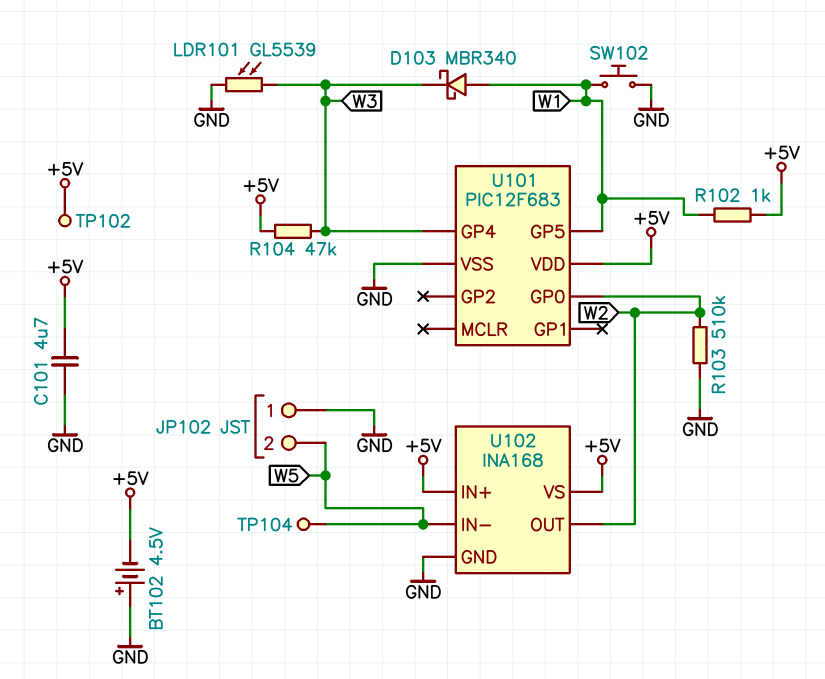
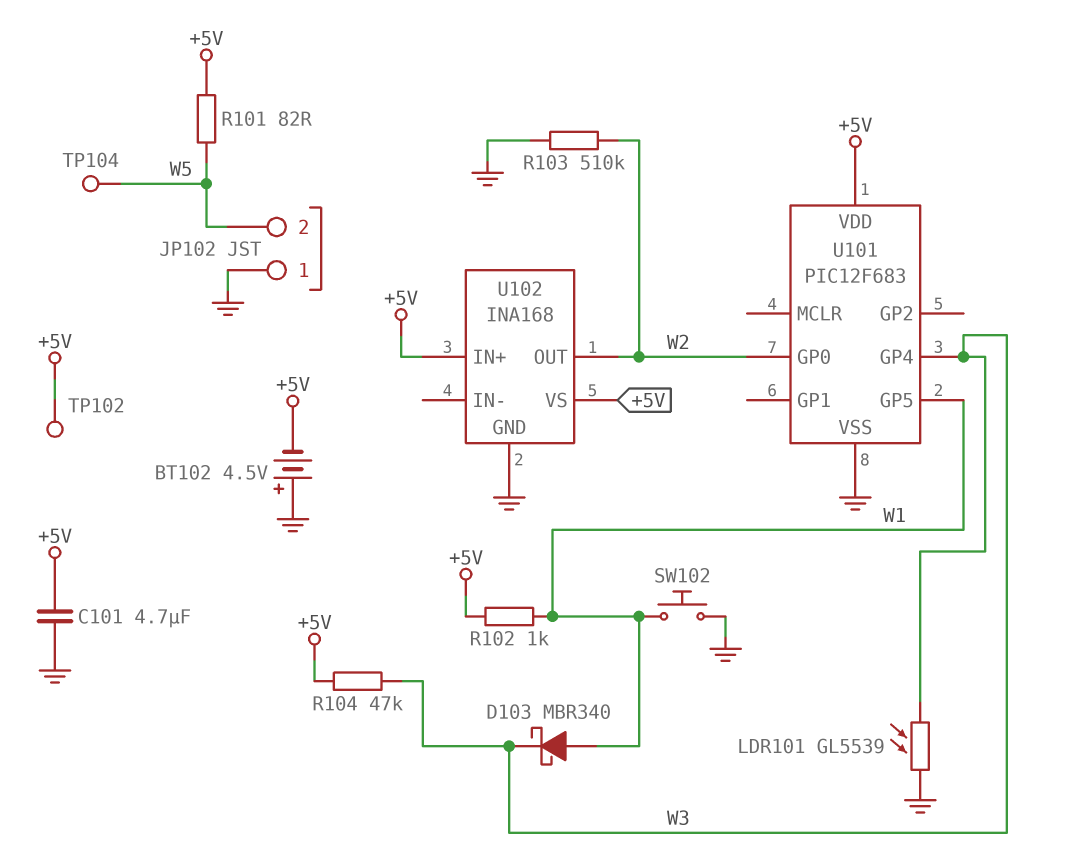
R101: none -> 82 (+5V, W5)
U102 pin IN-: W5 -> none

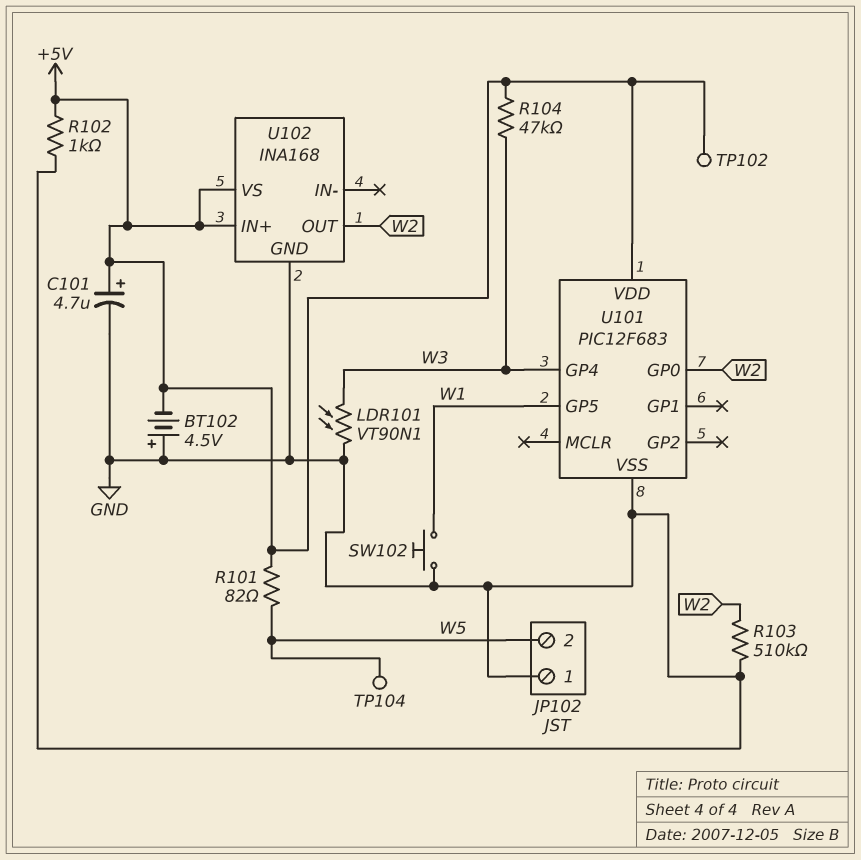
C101: 4.7uF (+5V, GND) -> 4.7uF (plus +5V, minus GND)
D103: schottky MBR340 (A W1, K W3) -> none
LDR101: GL5539 (GND, W3) -> VT90N1 (GND, W3)
R102: 1k (+5V, W1) -> 1k (+5V, GND)

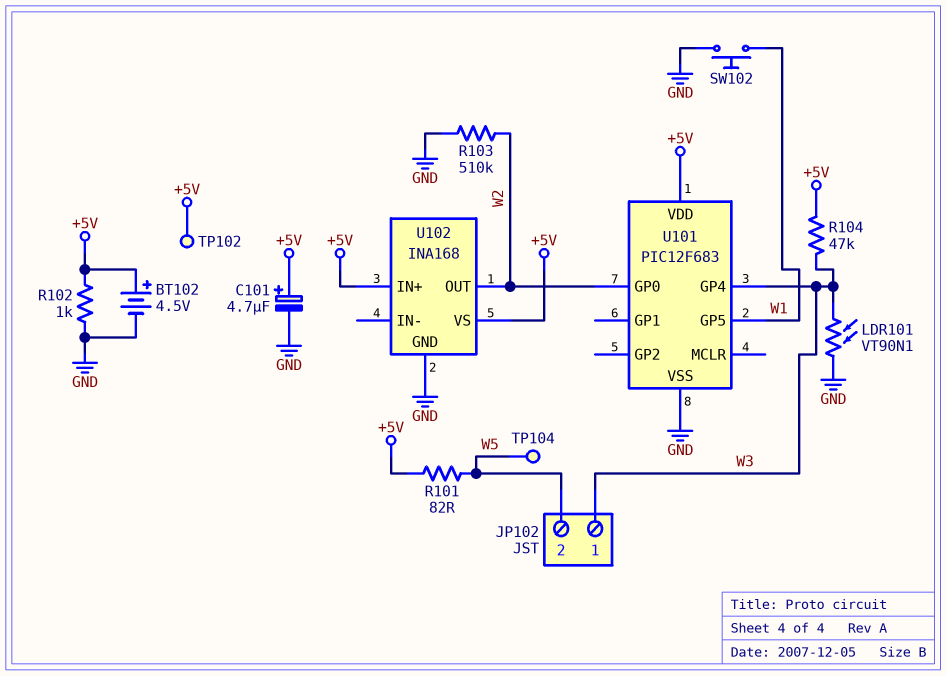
BT102: 4.5V (plus GND, minus +5V) -> 4.5V (plus +5V, minus GND)
JP102 pin 1: GND -> W3

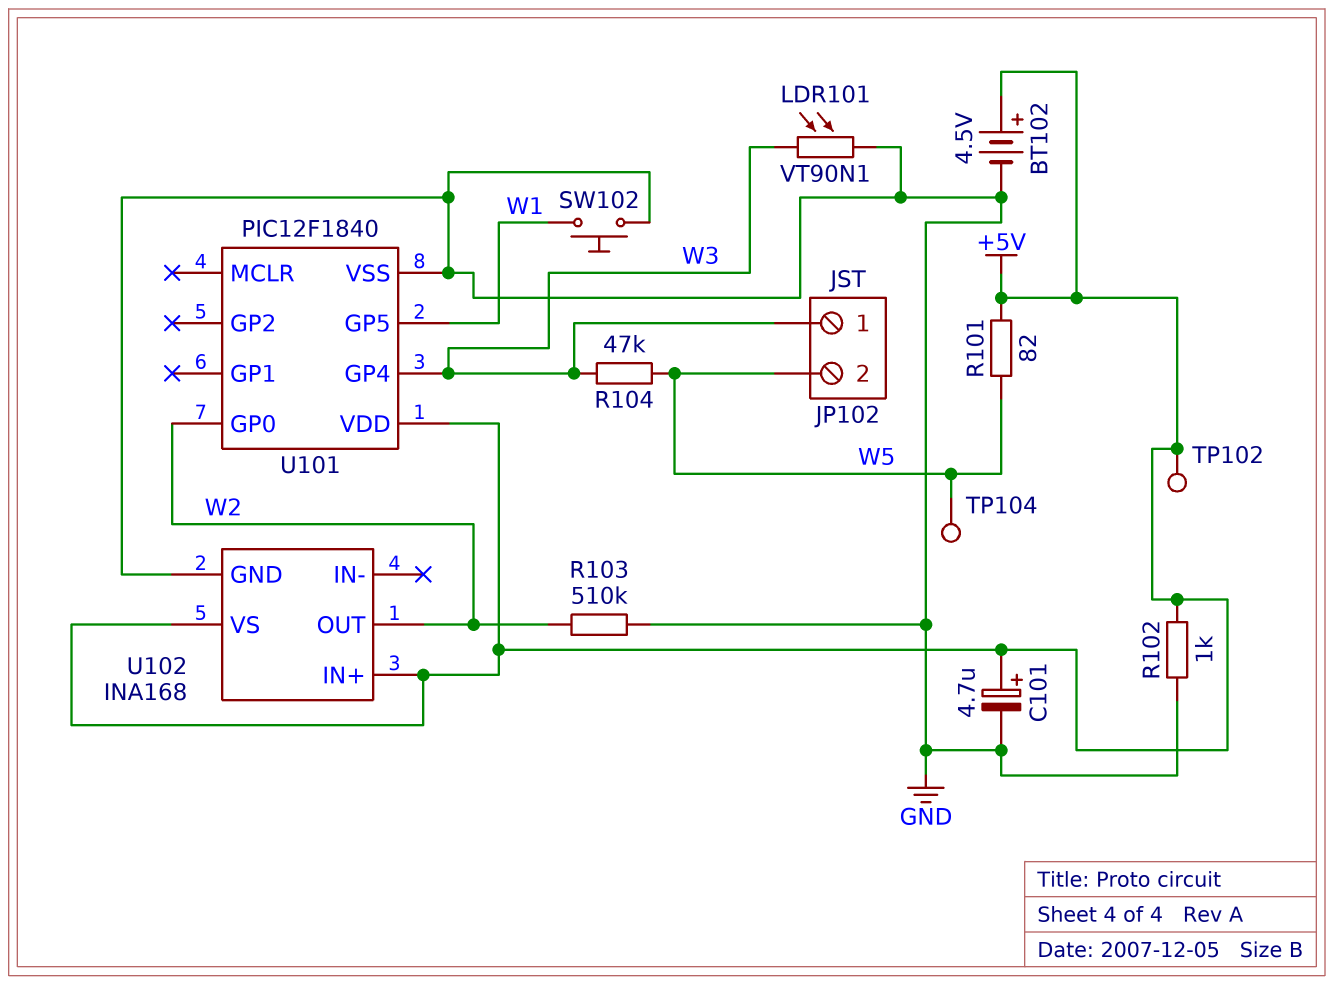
R104: 47k (+5V, W3) -> 47k (W3, W5)
U101: PIC12F683 -> PIC12F1840

